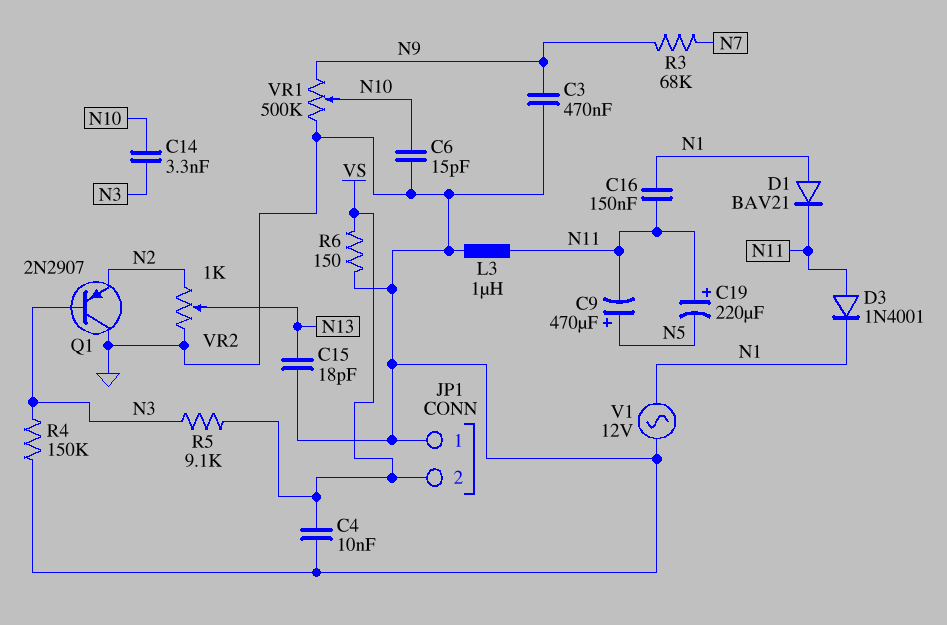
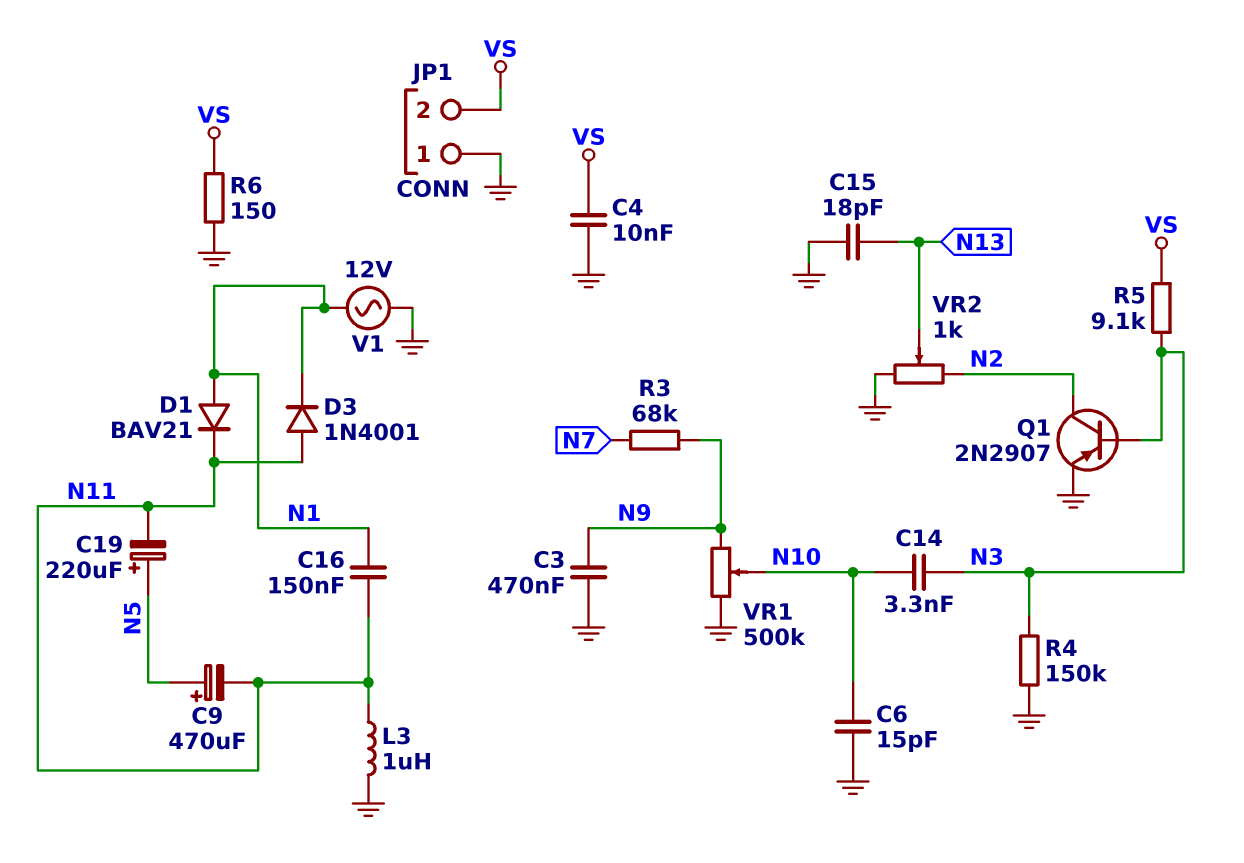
C19: 220uF (plus N11, minus N5) -> 220uF (plus N5, minus N11)
Q1: PNP 2N2907 (B N3, C GND, E N2) -> PNP 2N2907 (B N3, C N2, E GND)

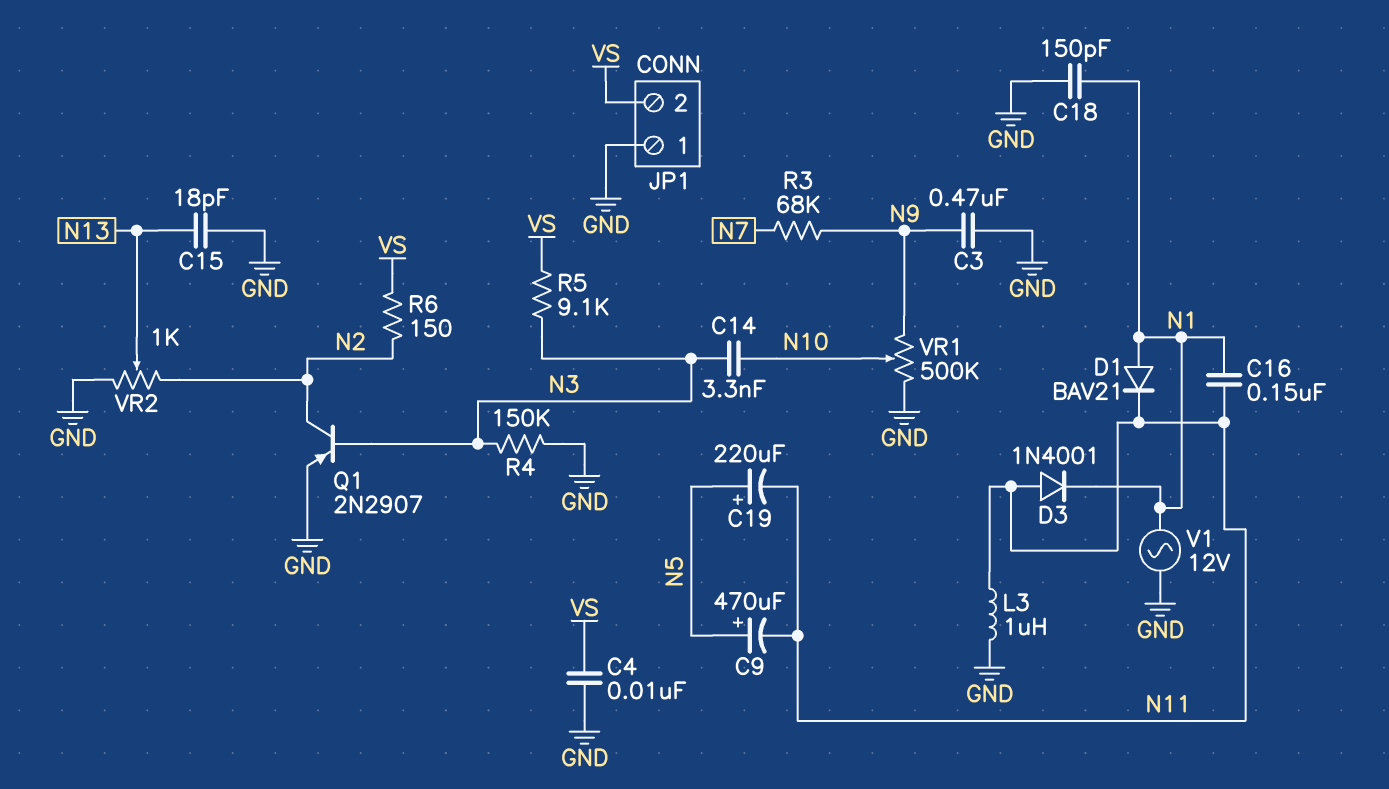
C6: 15pF (GND, N10) -> none
C18: none -> 150pF (GND, N1)
R6: 150 (GND, VS) -> 150 (N2, VS)

